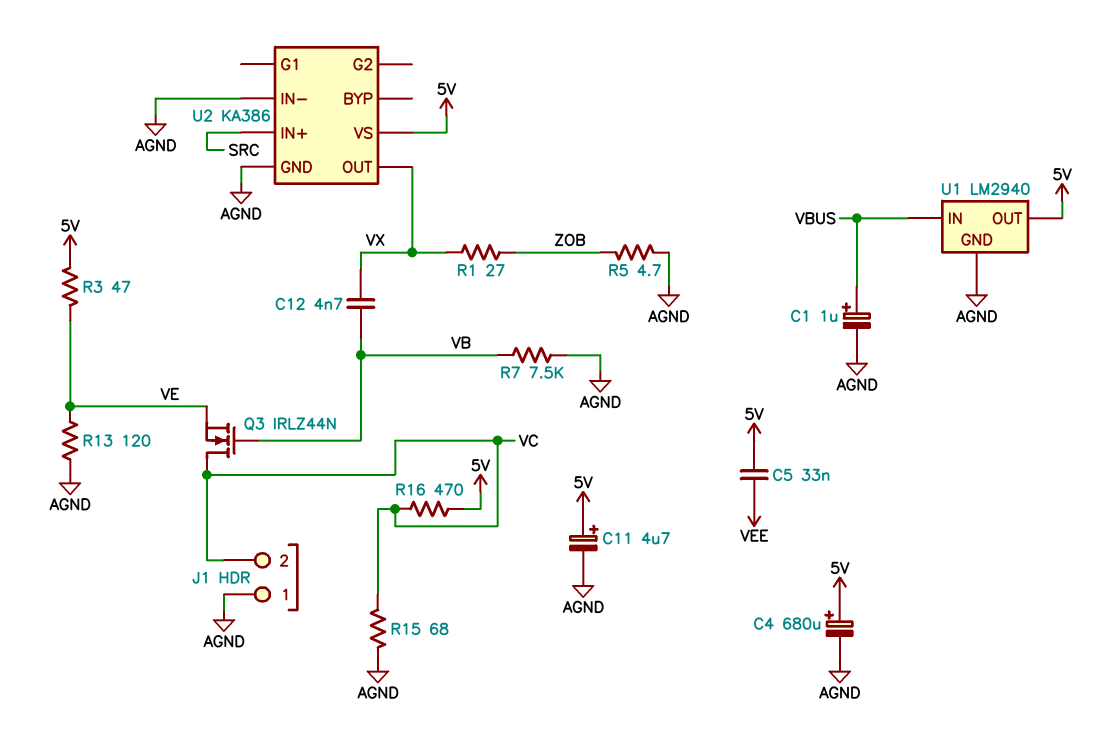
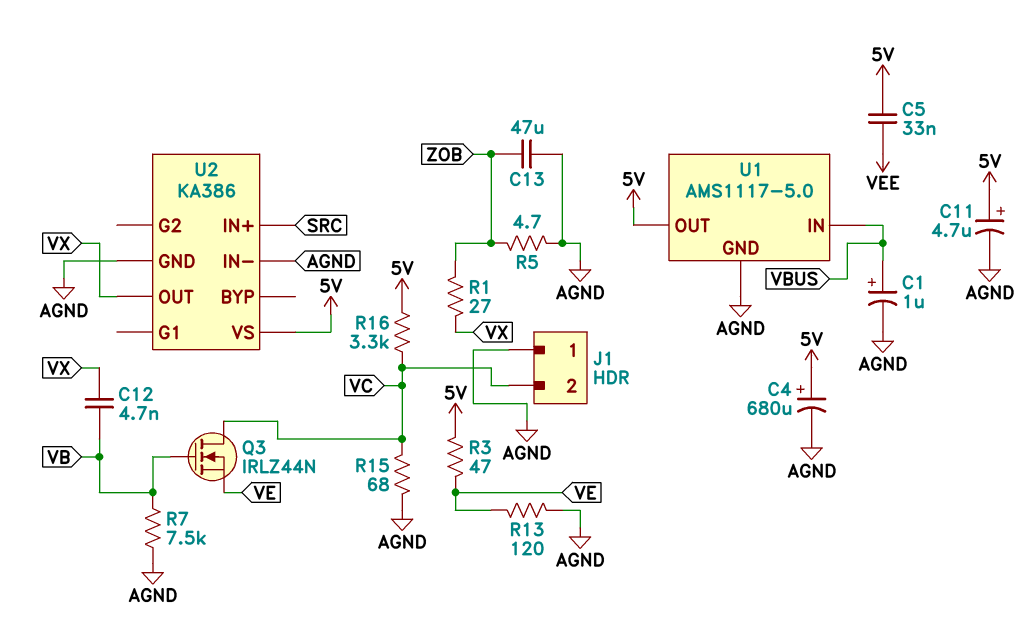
C13: none -> 47uF (AGND, ZOB)
R16: 470 (5V, VC) -> 3.3k (5V, VC)
U1: LM2940 -> AMS1117-5.0

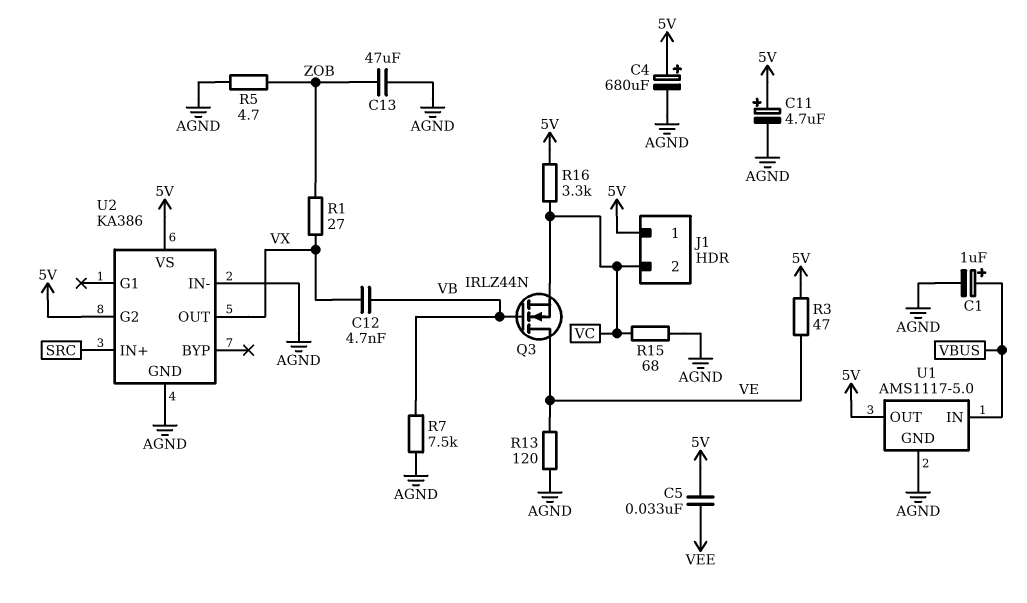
J1 pin 1: AGND -> 5V
Q3: NMOS IRLZ44N (G VB, D VC, S VE) -> NMOS IRLZ44N (G VB, D VE, S VC)
U2 pin G2: none -> 5V

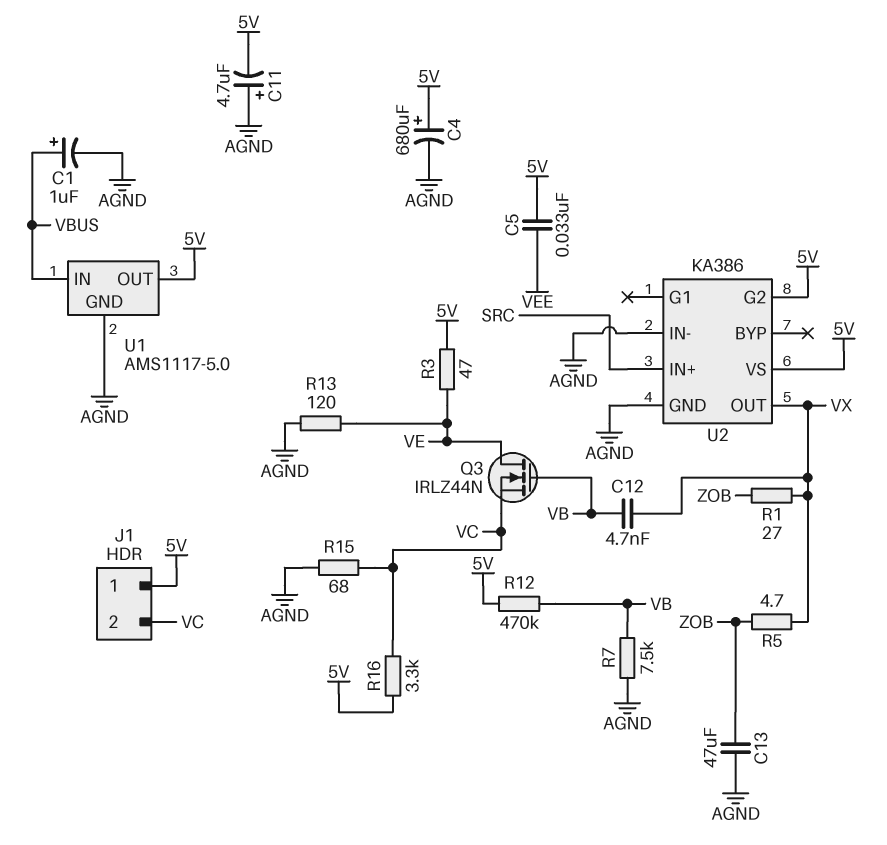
C11: 4.7uF (plus 5V, minus AGND) -> 4.7uF (plus AGND, minus 5V)
R5: 4.7 (AGND, ZOB) -> 4.7 (VX, ZOB)
R12: none -> 470k (5V, VB)

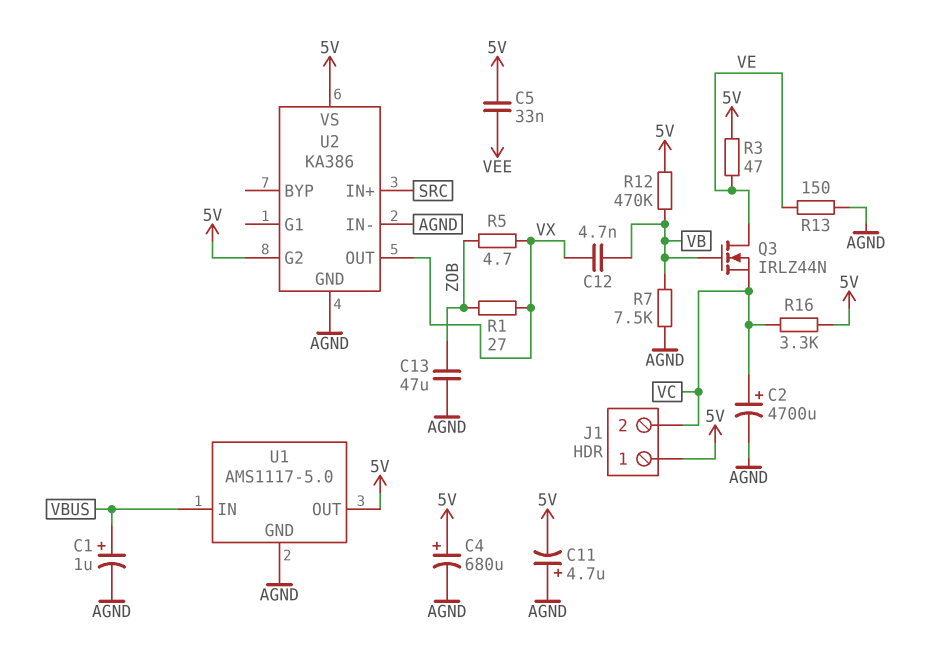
C2: none -> 4700uF (plus VC, minus AGND)
R13: 120 (AGND, VE) -> 150 (AGND, VE)
R15: 68 (AGND, VC) -> none

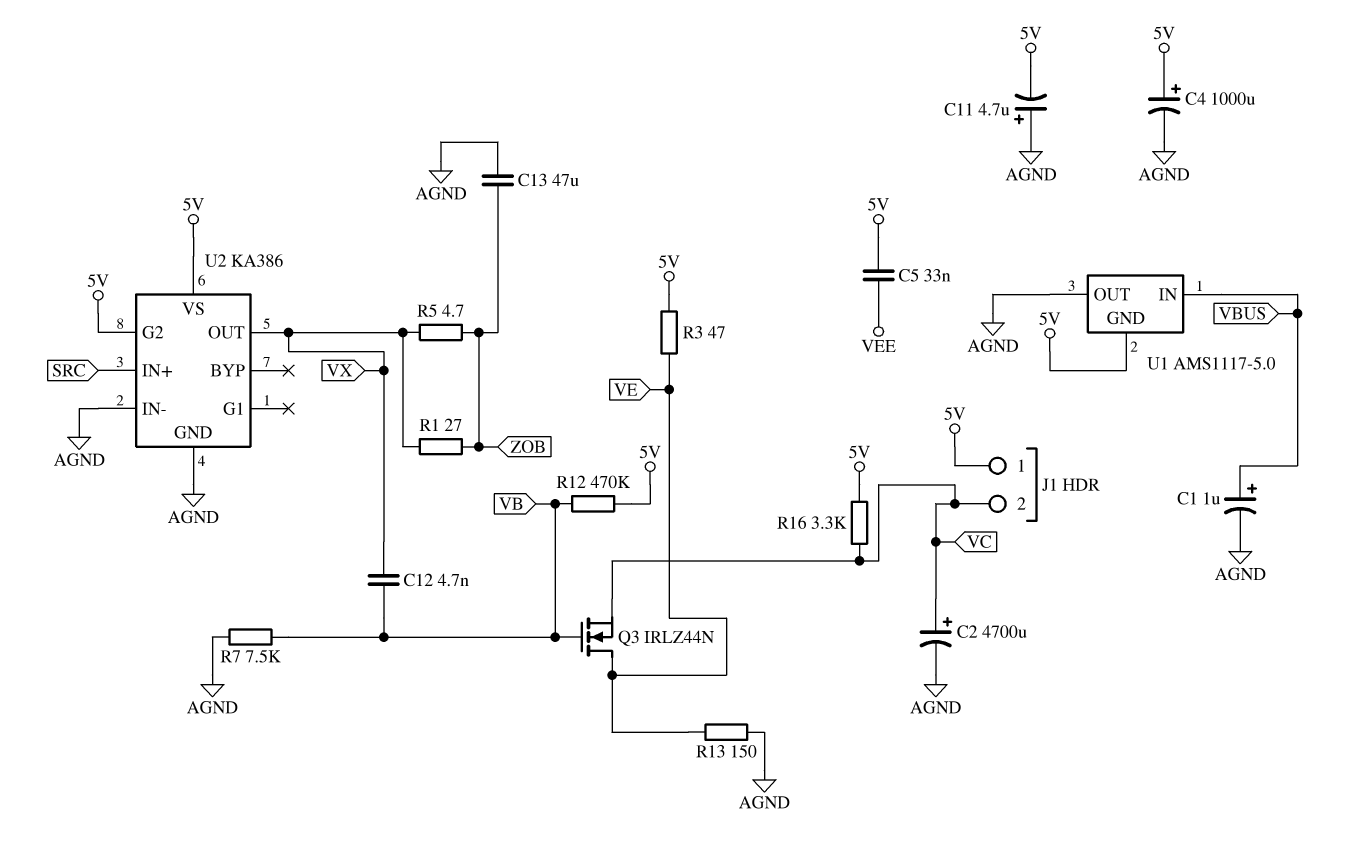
C4: 680uF (plus 5V, minus AGND) -> 1000uF (plus 5V, minus AGND)
U1 pin GND: AGND -> 5V
U1 pin OUT: 5V -> AGND

